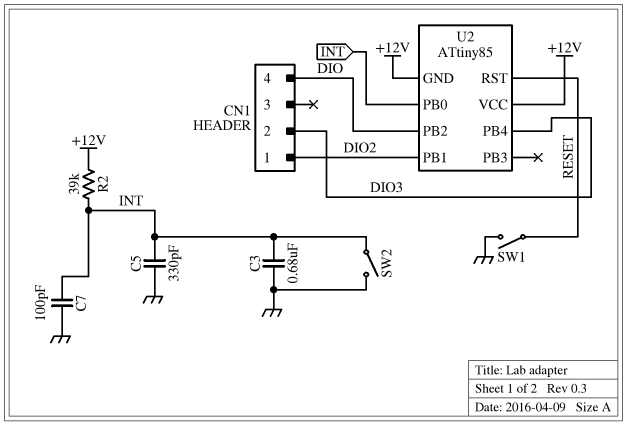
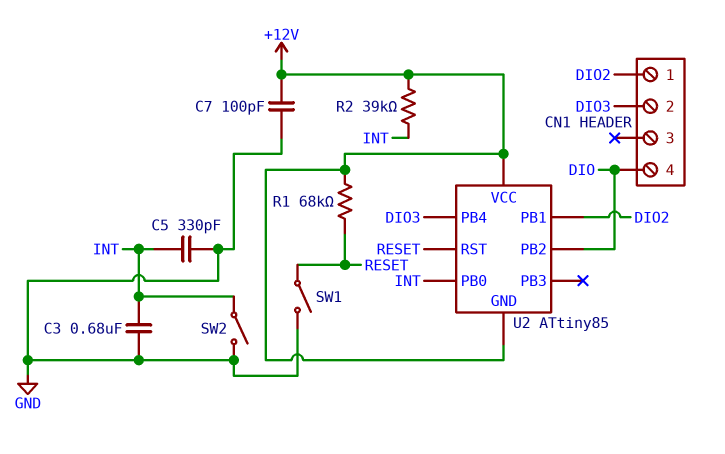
C7: 100pF (GND, INT) -> 100pF (+12V, GND)
R1: none -> 68k (+12V, RESET)

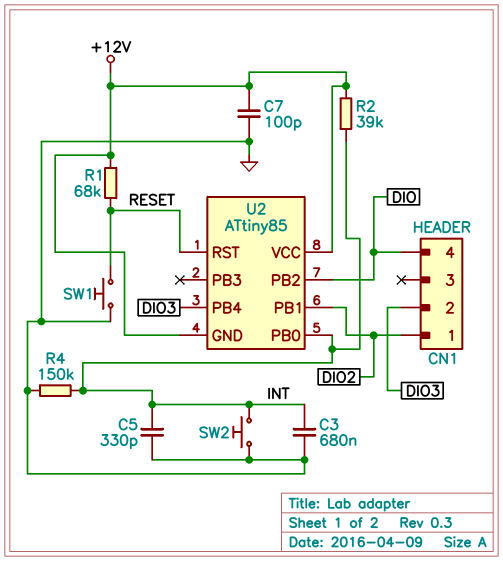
R4: none -> 150k (GND, INT)
SW1: switch (GND, RESET) -> button (GND, RESET)
SW2: switch (GND, INT) -> button (GND, INT)

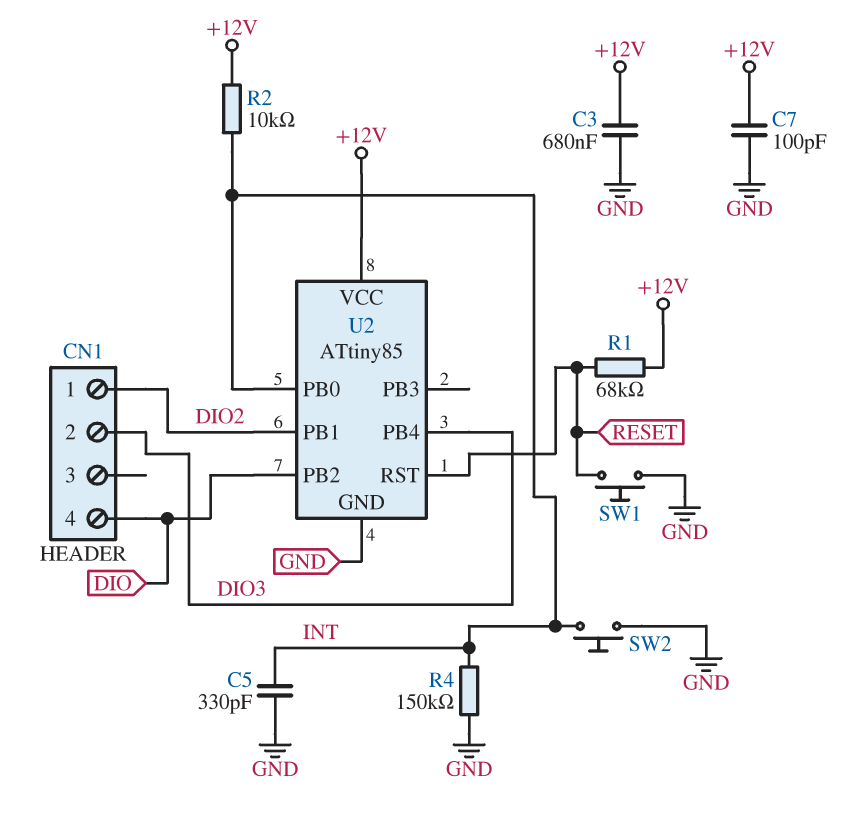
C3: 680nF (GND, INT) -> 680nF (+12V, GND)
R2: 39k (+12V, INT) -> 10k (+12V, INT)
U2 pin GND: +12V -> GND

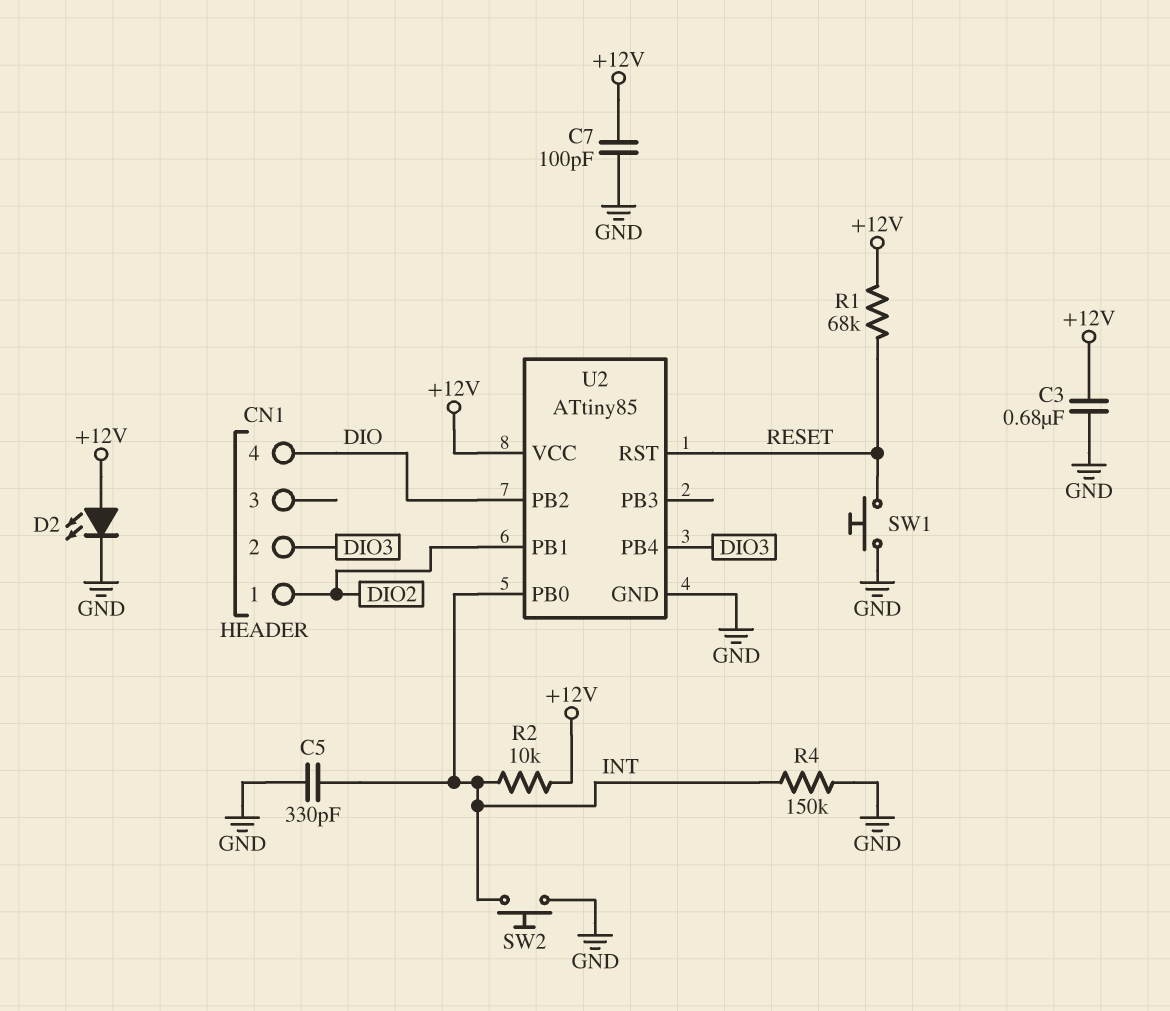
D2: none -> LED (A +12V, K GND)

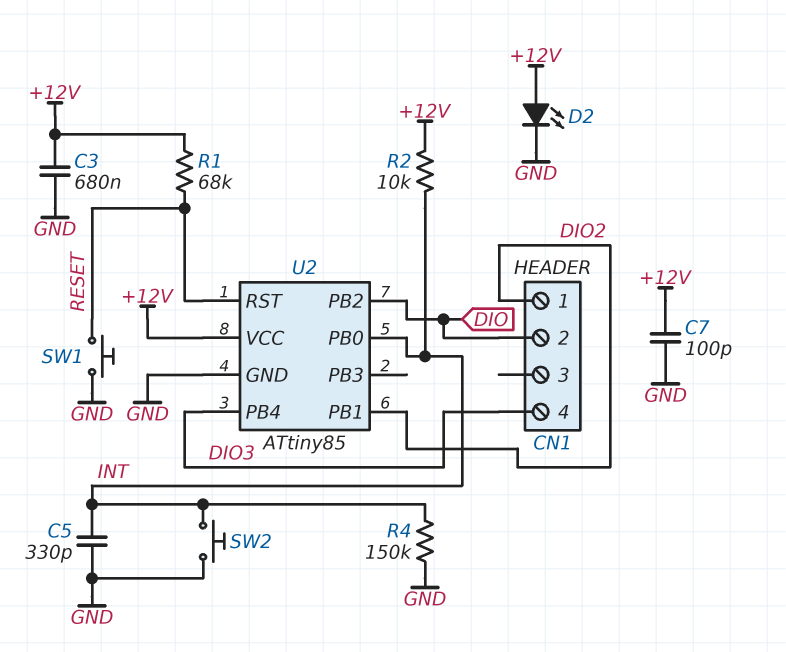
CN1 pin 2: DIO3 -> DIO
CN1 pin 4: DIO -> DIO3

